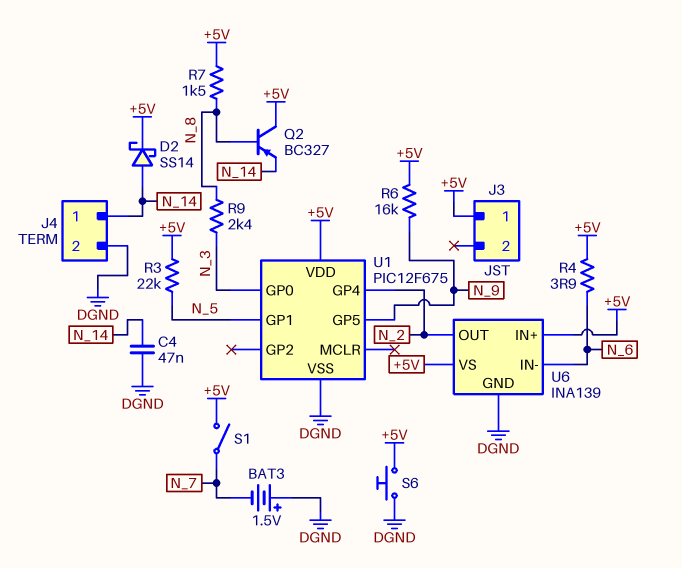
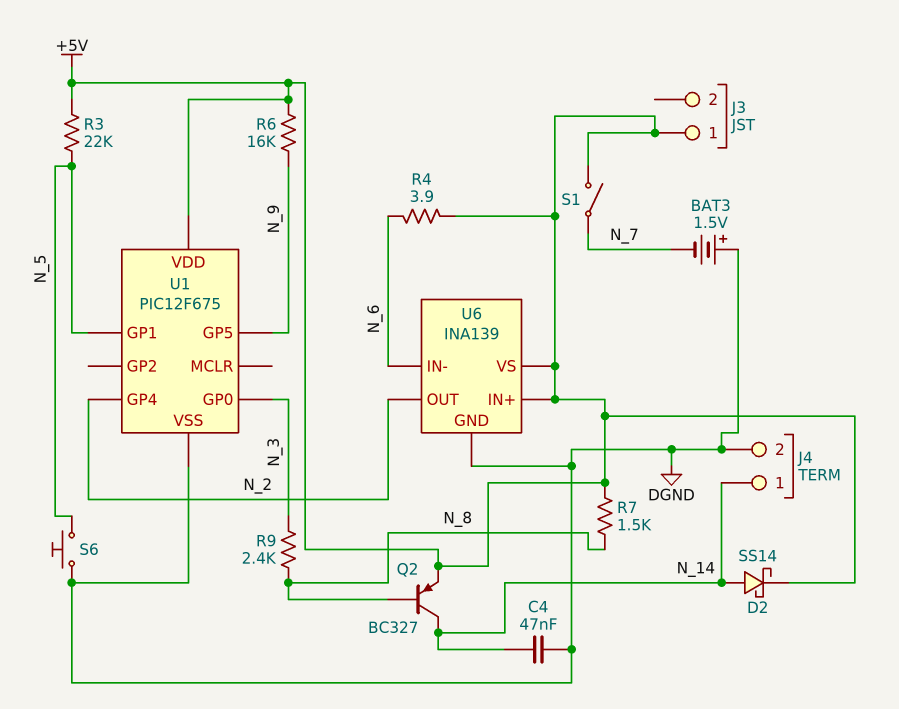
Q2: PNP BC327 (B N_8, C +5V, E N_14) -> PNP BC327 (B N_8, C N_14, E +5V)
S6: button (+5V, DGND) -> button (DGND, N_5)

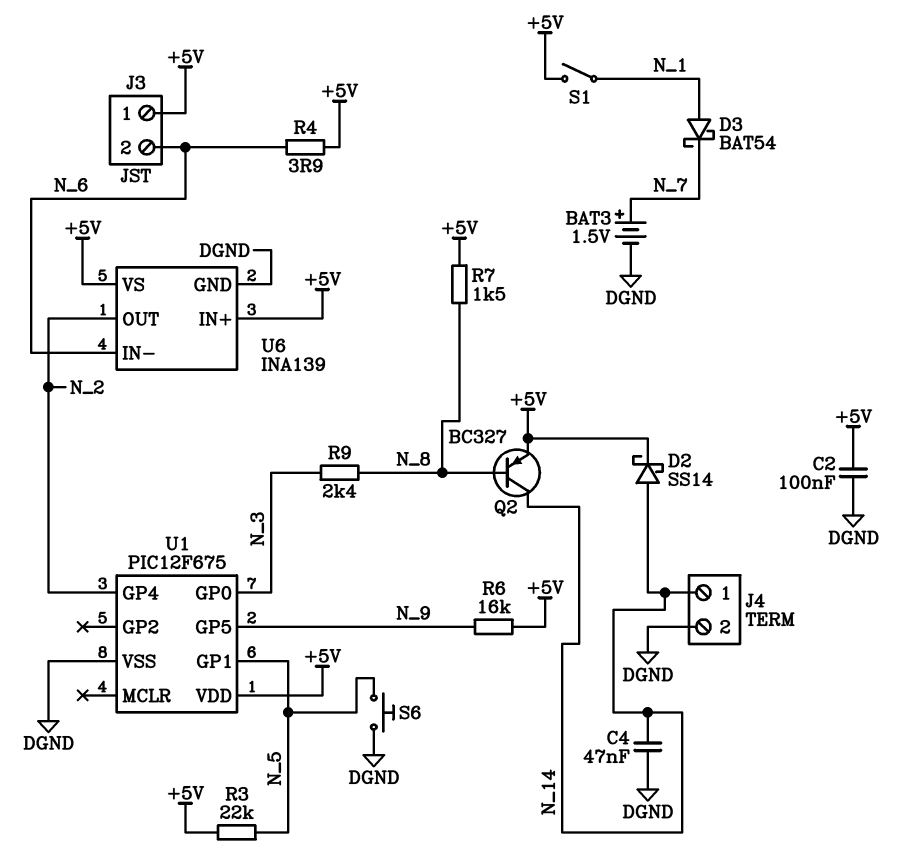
BAT3: 1.5V (plus DGND, minus N_7) -> 1.5V (plus N_7, minus DGND)
C2: none -> 100nF (+5V, DGND)
D3: none -> schottky BAT54 (A N_1, K N_7)
J3 pin 2: none -> N_6
S1: switch (+5V, N_7) -> switch (+5V, N_1)

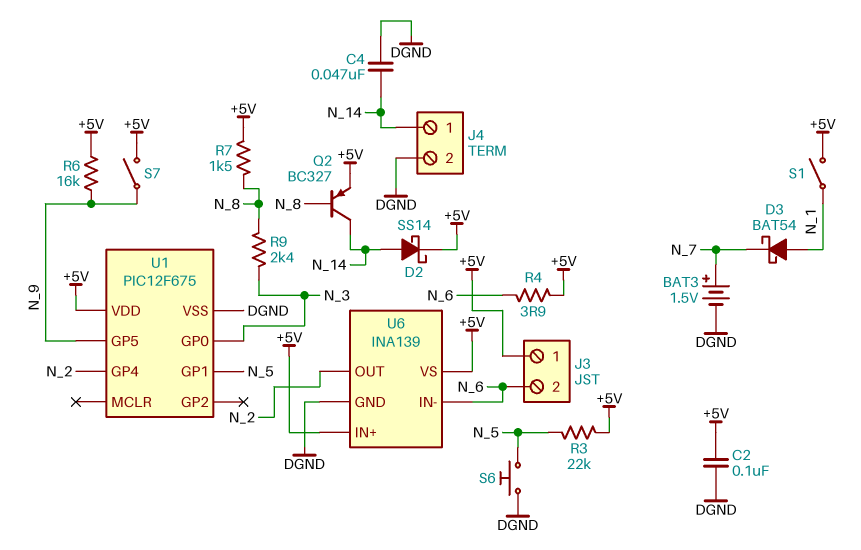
S7: none -> switch (+5V, N_9)

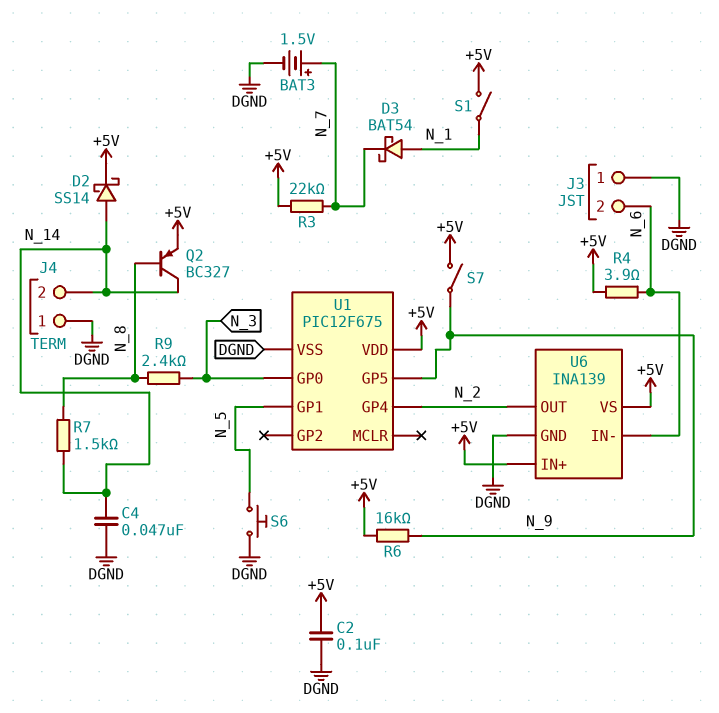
J3 pin 1: +5V -> DGND
J4 pin 1: N_14 -> DGND
J4 pin 2: DGND -> N_14
R3: 22k (+5V, N_5) -> 22k (+5V, N_7)
R7: 1.5k (+5V, N_8) -> 1.5k (N_8, N_14)

